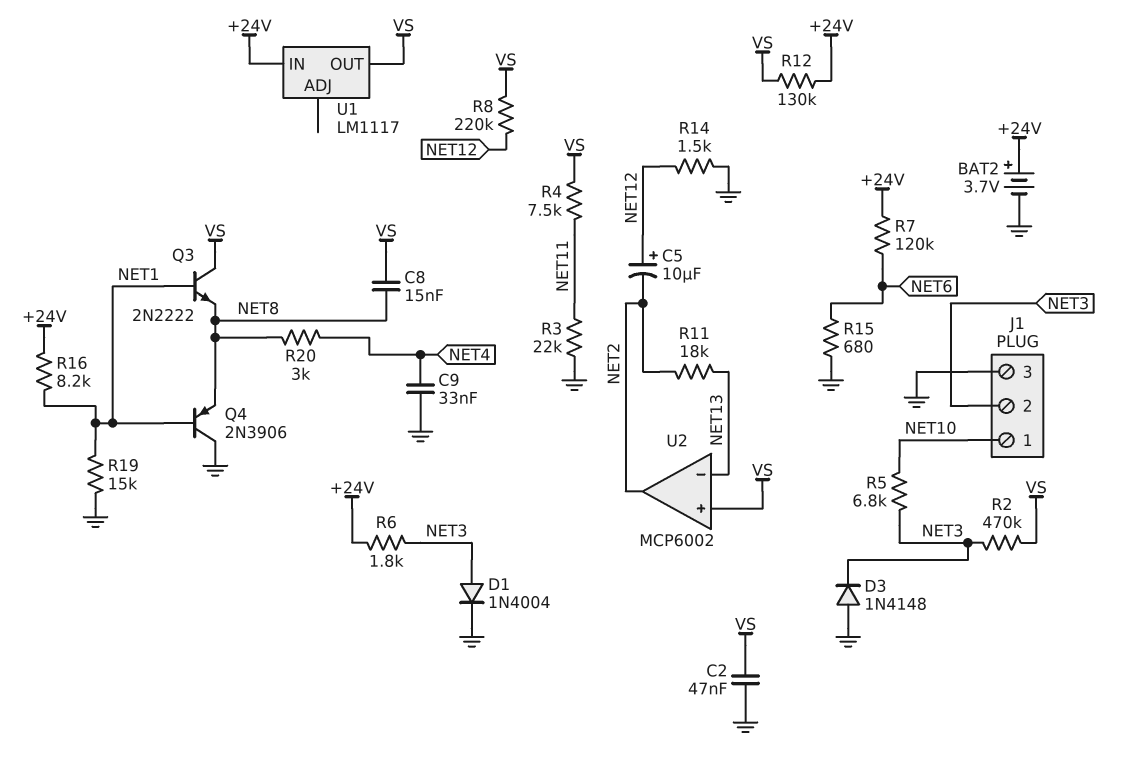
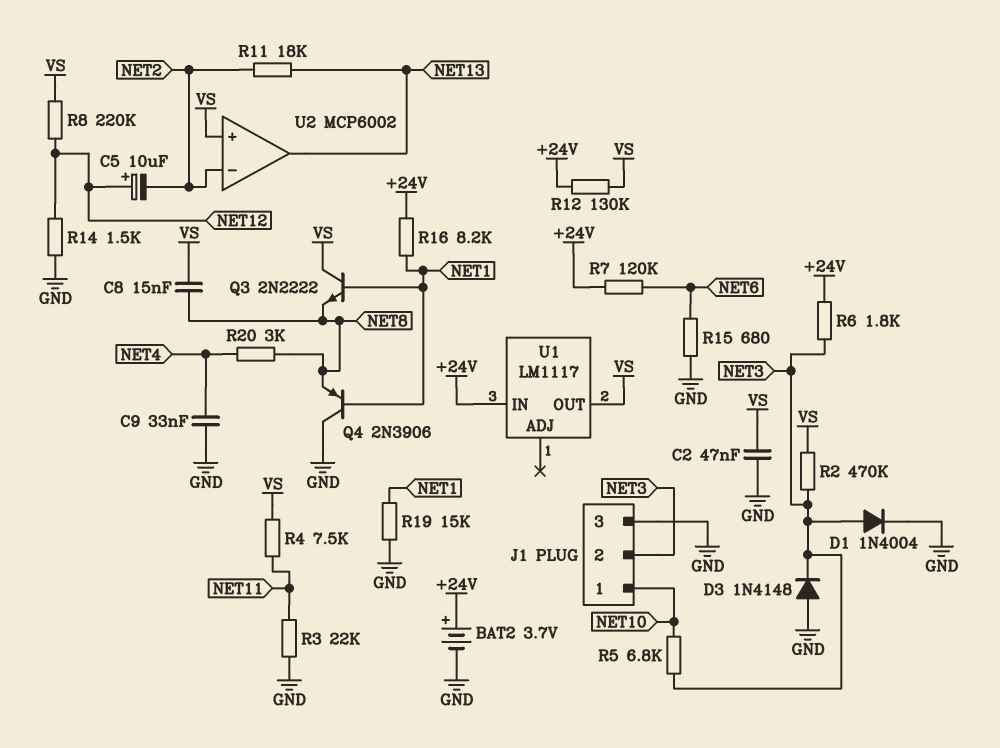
U2 pin in-: NET13 -> NET2
U2 pin out: NET2 -> NET13

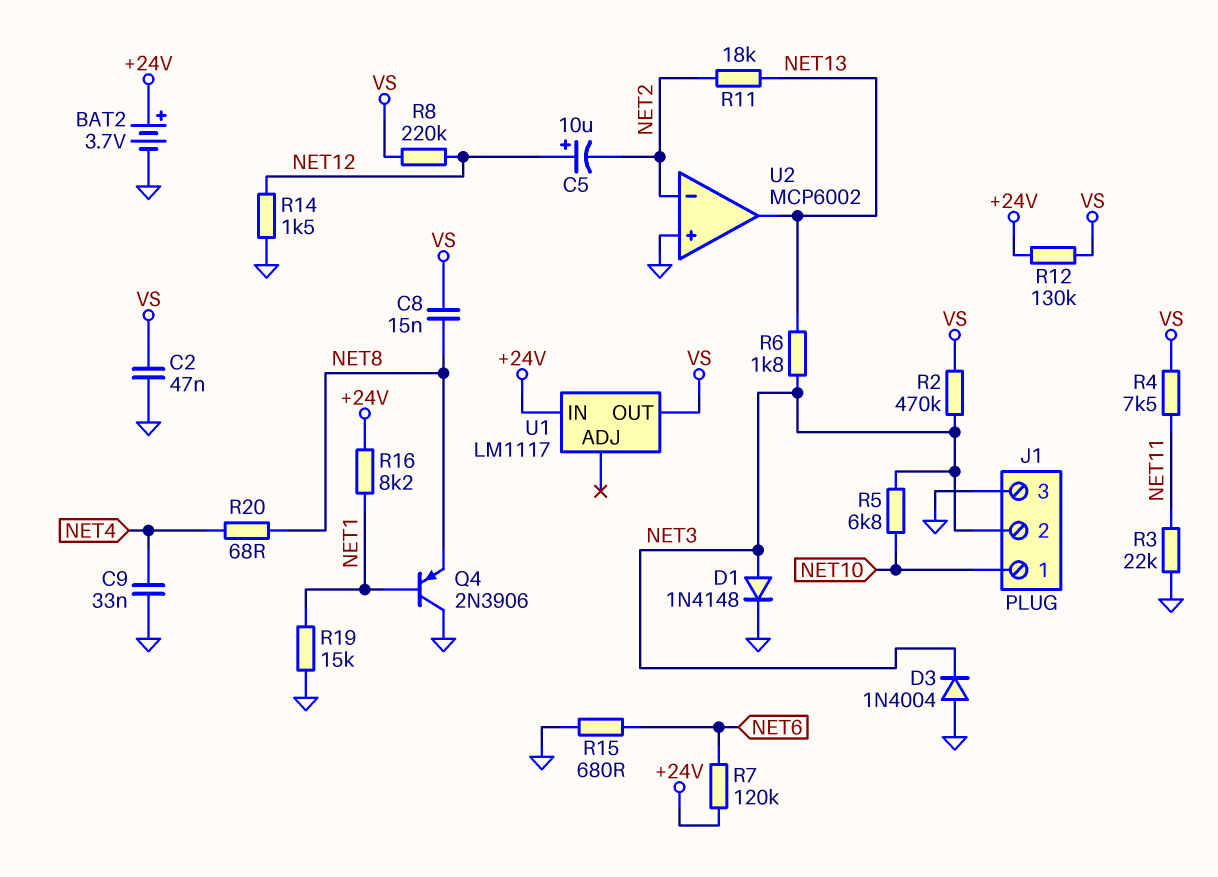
D1: diode 1N4004 (A NET3, K GND) -> diode 1N4148 (A NET3, K GND)
D3: diode 1N4148 (A GND, K NET3) -> diode 1N4004 (A GND, K NET3)
Q3: NPN 2N2222 (B NET1, C VS, E NET8) -> none
R6: 1.8k (+24V, NET3) -> 1.8k (NET3, NET13)
R20: 3k (NET4, NET8) -> 68 (NET4, NET8)
U2 pin in+: VS -> GND

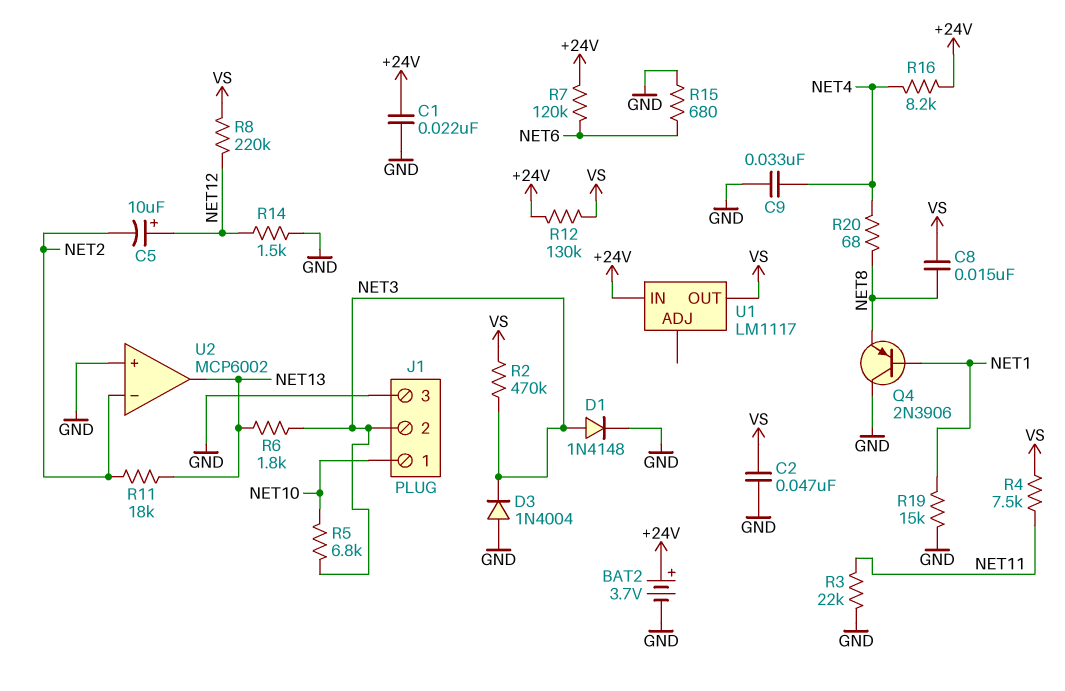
C1: none -> 22nF (+24V, GND)
R16: 8.2k (+24V, NET1) -> 8.2k (+24V, NET4)

